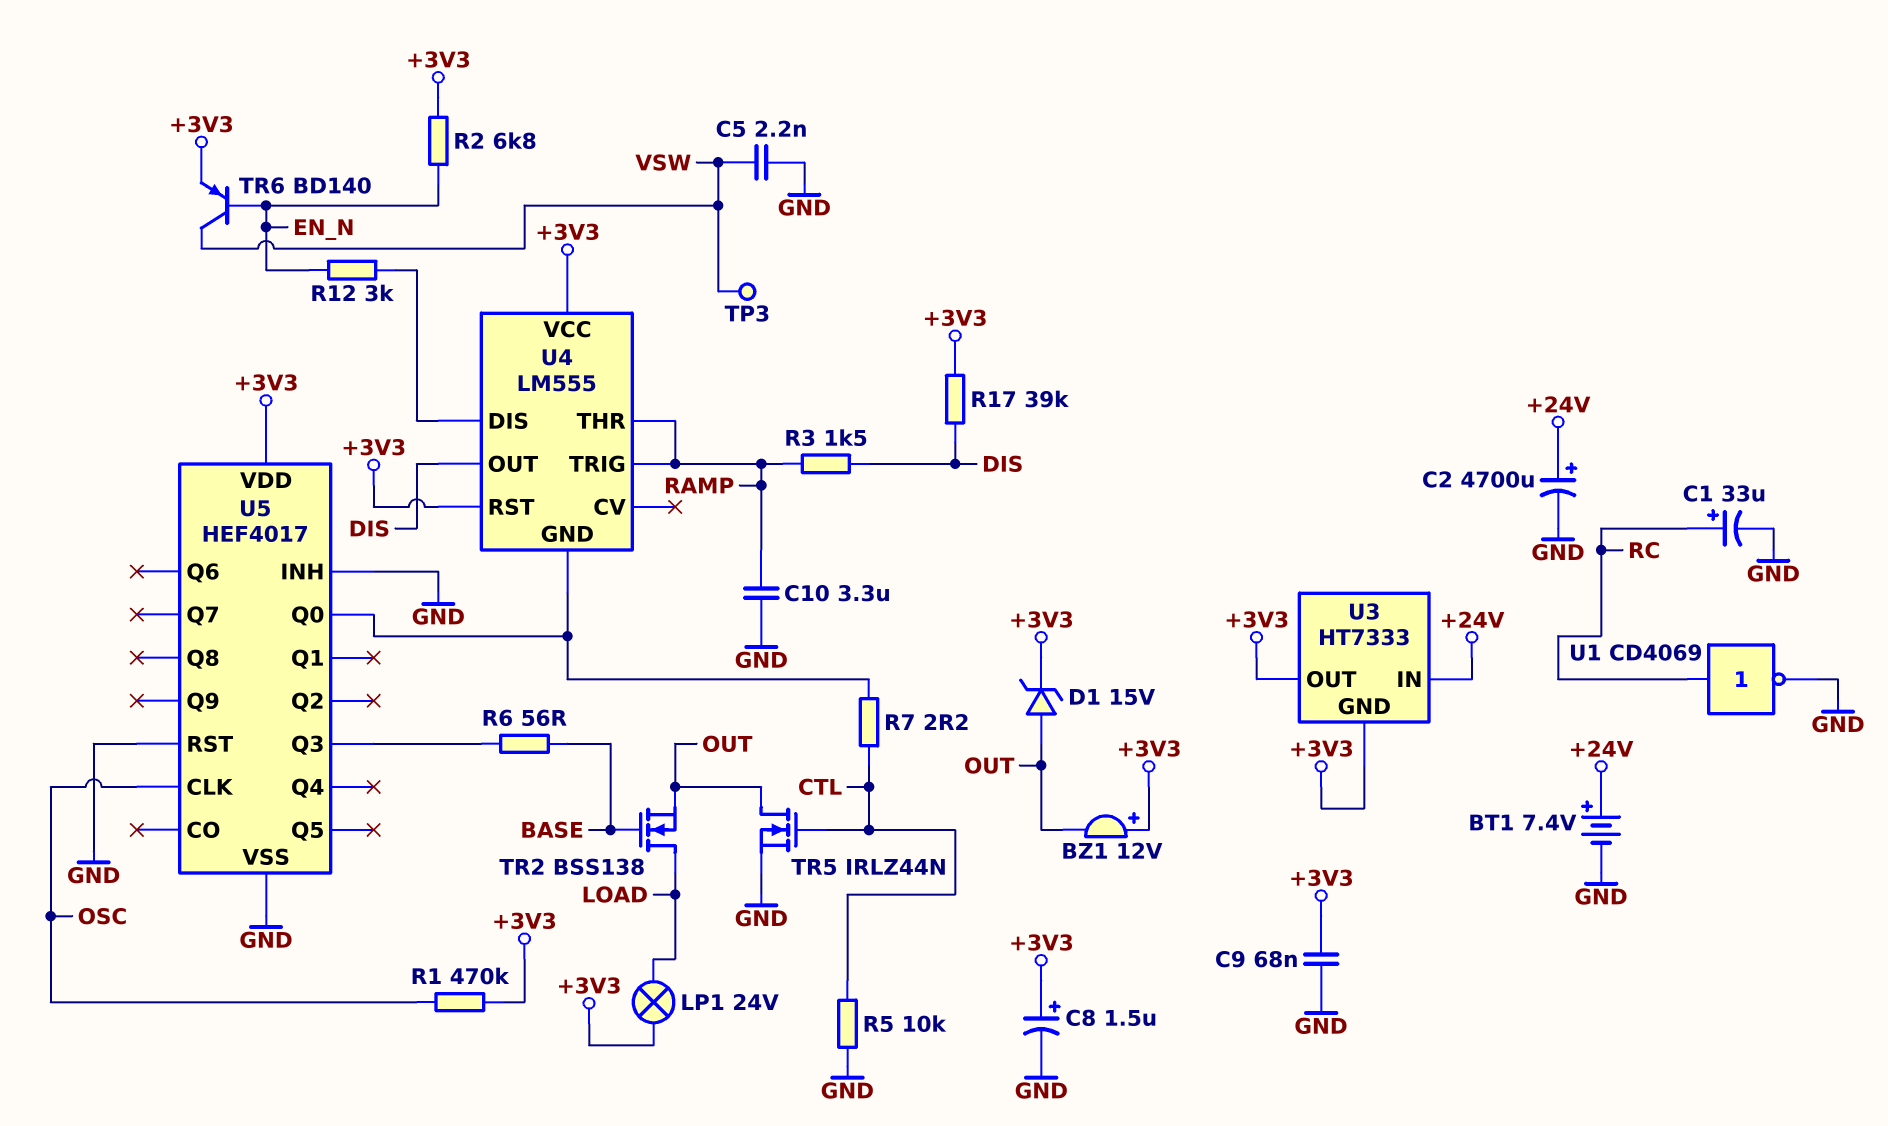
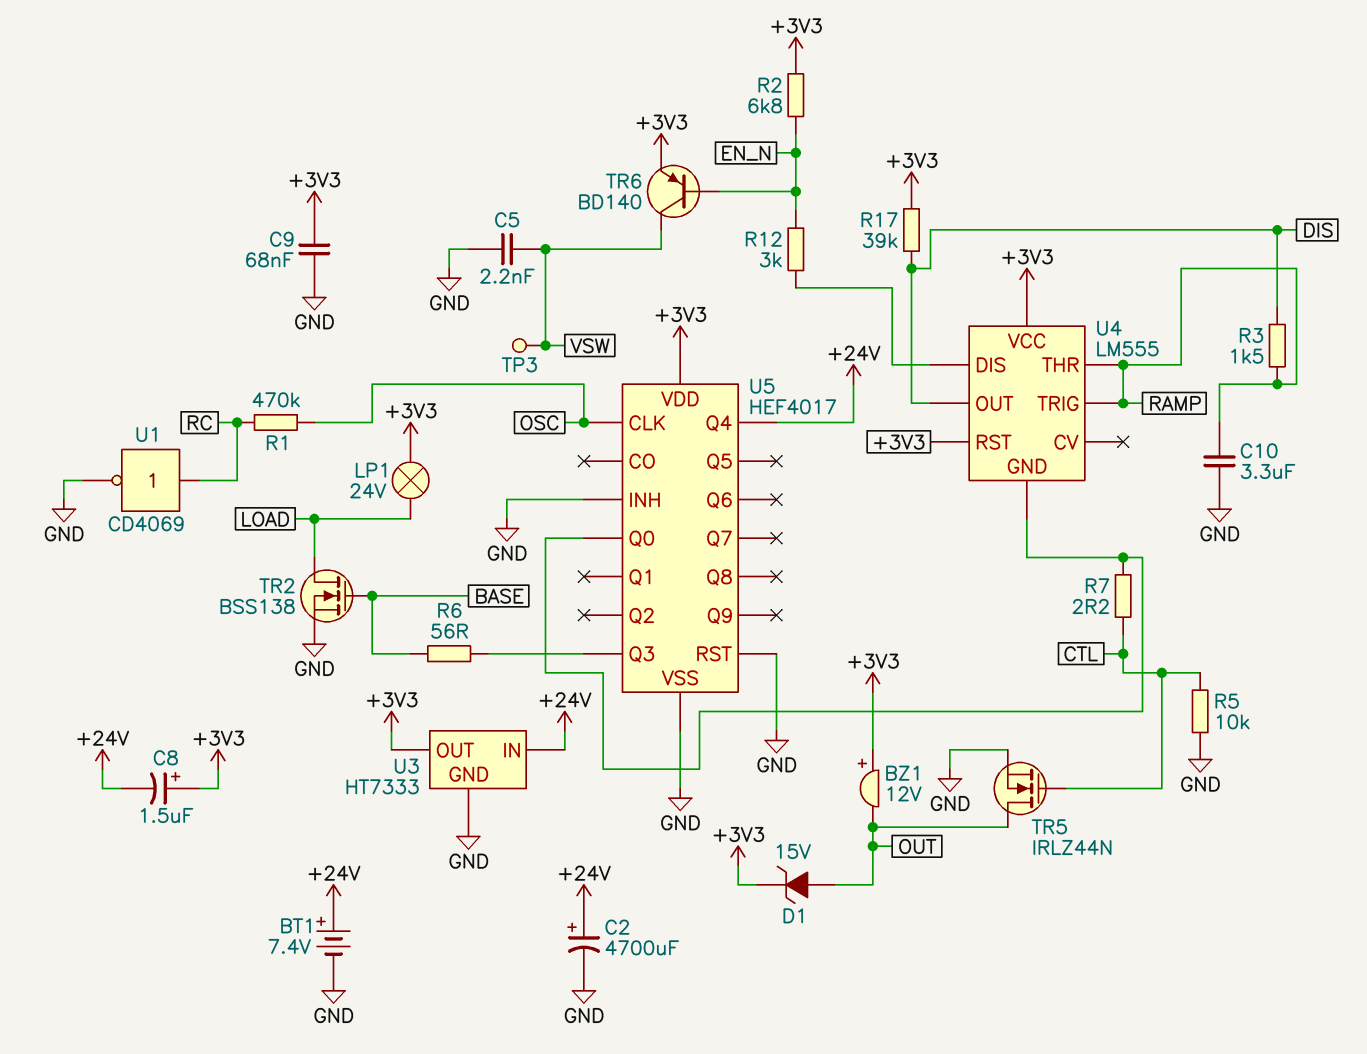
C1: 33uF (plus RC, minus GND) -> none
C8: 1.5uF (plus +3V3, minus GND) -> 1.5uF (plus +3V3, minus +24V)
R1: 470k (+3V3, OSC) -> 470k (OSC, RC)
TR2: NMOS BSS138 (G BASE, D LOAD, S OUT) -> NMOS BSS138 (G BASE, D LOAD, S GND)
U3 pin GND: +3V3 -> GND
U5 pin Q4: none -> +24V

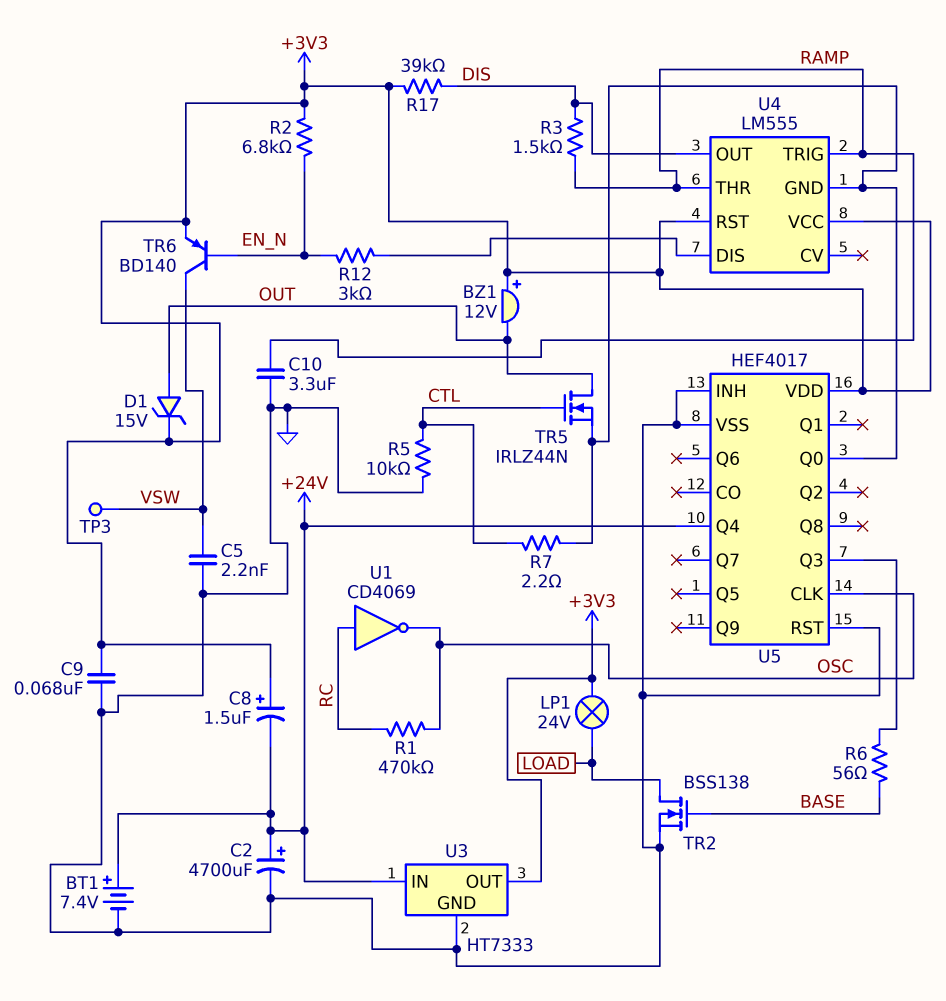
TR5: NMOS IRLZ44N (G CTL, D OUT, S GND) -> NMOS IRLZ44N (G CTL, D OUT, S U4/GND)
U1: NOT CD4069 (in RC, out GND) -> NOT CD4069 (in RC, out OSC)

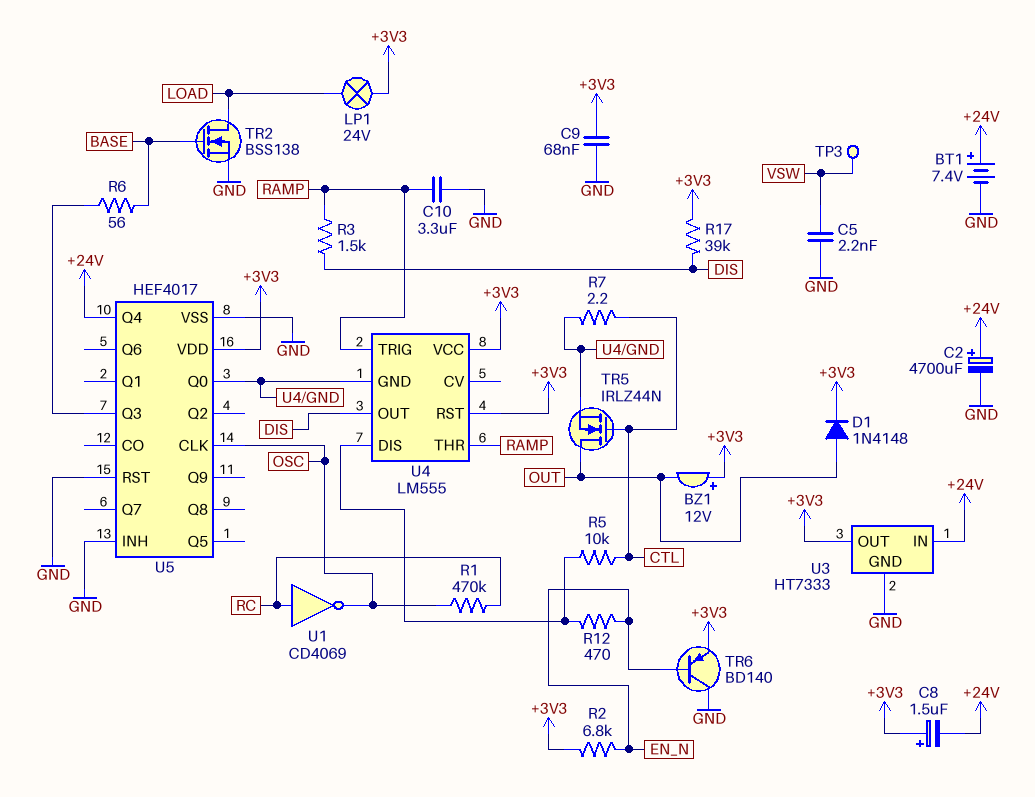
D1: zener 15V (A OUT, K +3V3) -> diode 1N4148 (A OUT, K +3V3)
R5: 10k (CTL, GND) -> 10k (CTL, U4/DIS)
R12: 3k (EN_N, U4/DIS) -> 470 (EN_N, U4/DIS)
TR6: PNP BD140 (B EN_N, C VSW, E +3V3) -> PNP BD140 (B EN_N, C GND, E +3V3)

